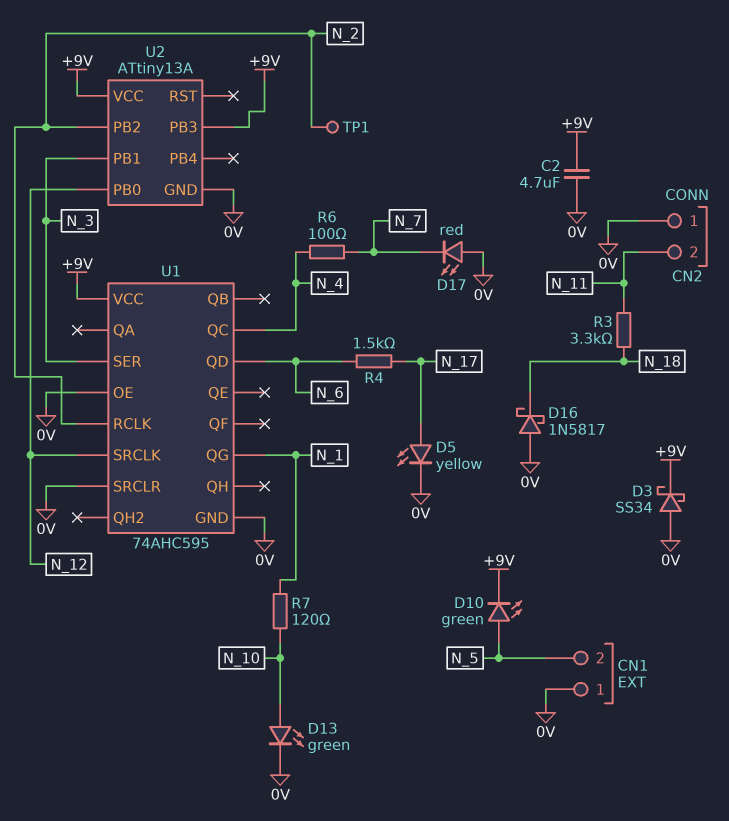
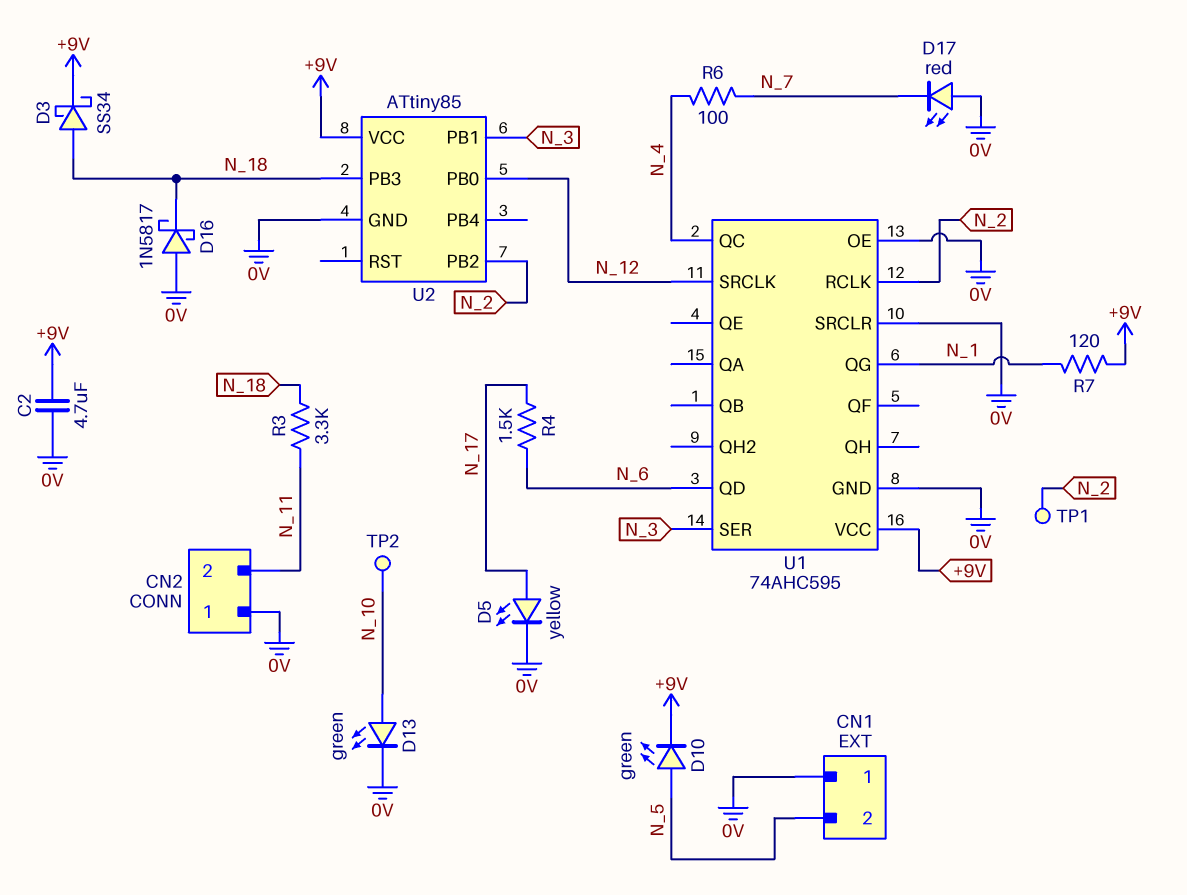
D3: schottky SS34 (A 0V, K +9V) -> schottky SS34 (A N_18, K +9V)
R7: 120 (N_1, N_10) -> 120 (+9V, N_1)
TP2: none -> test point (N_10)
U2: ATtiny13A -> ATtiny85
U2 pin PB3: +9V -> N_18

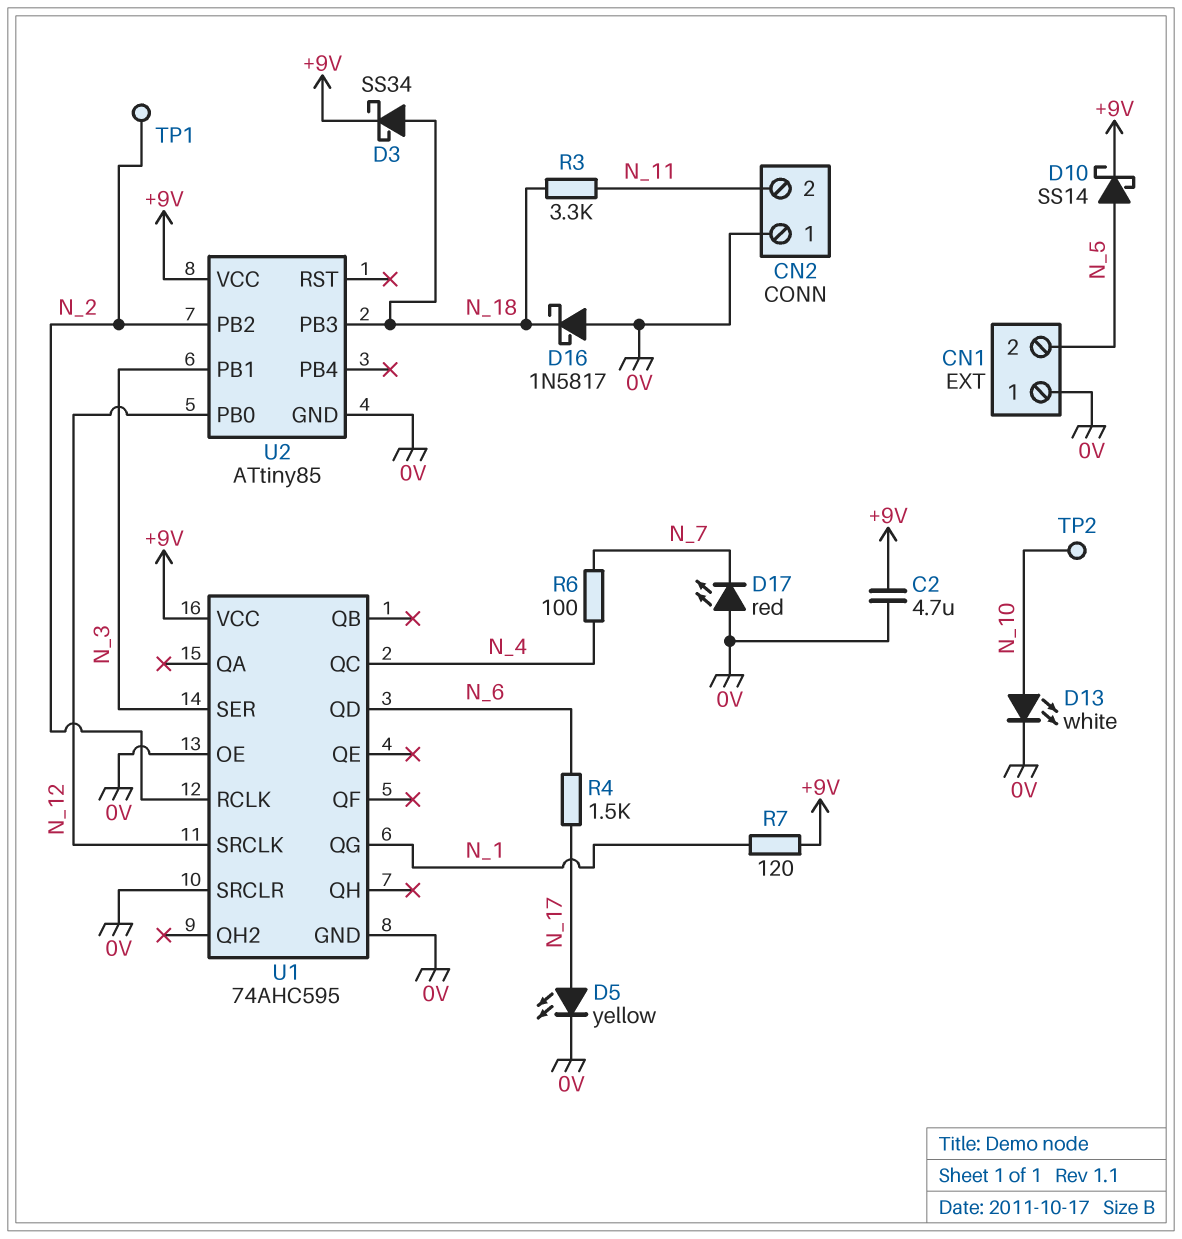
D10: LED green (A N_5, K +9V) -> schottky SS14 (A N_5, K +9V)
D13: LED green (A N_10, K 0V) -> LED white (A N_10, K 0V)

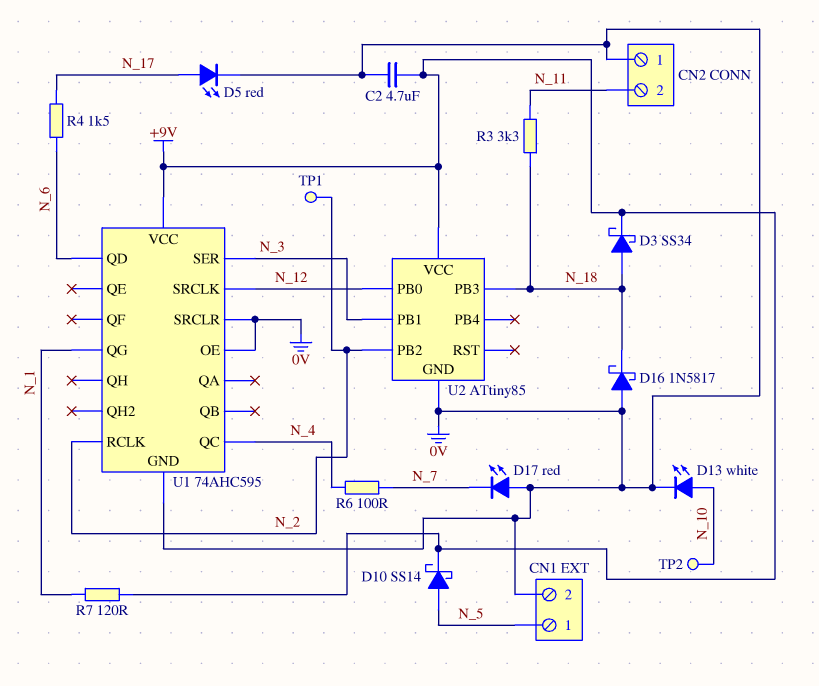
CN1 pin 1: 0V -> N_5
CN1 pin 2: N_5 -> 0V
D5: LED yellow (A N_17, K 0V) -> LED red (A N_17, K 0V)

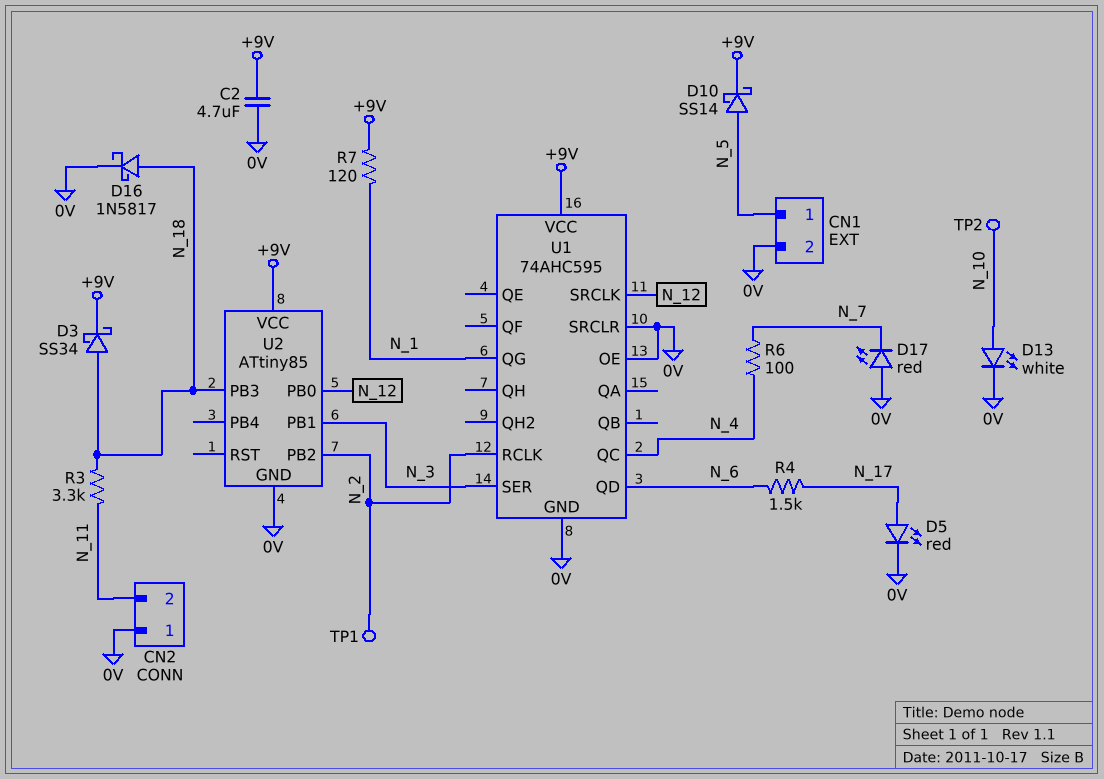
D16: schottky 1N5817 (A 0V, K N_18) -> schottky 1N5817 (A N_18, K 0V)

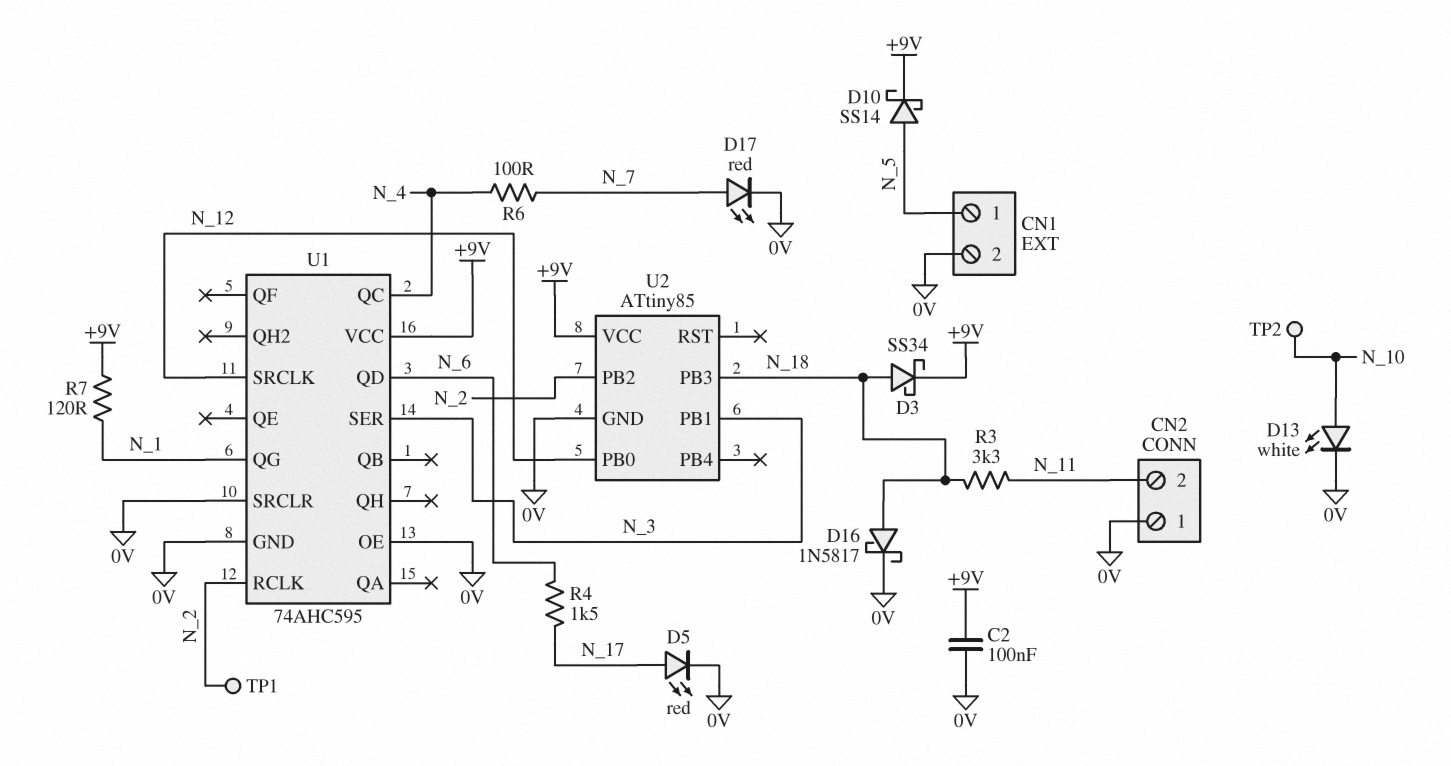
C2: 4.7uF (+9V, 0V) -> 100nF (+9V, 0V)
D17: LED red (A 0V, K N_7) -> LED red (A N_7, K 0V)

